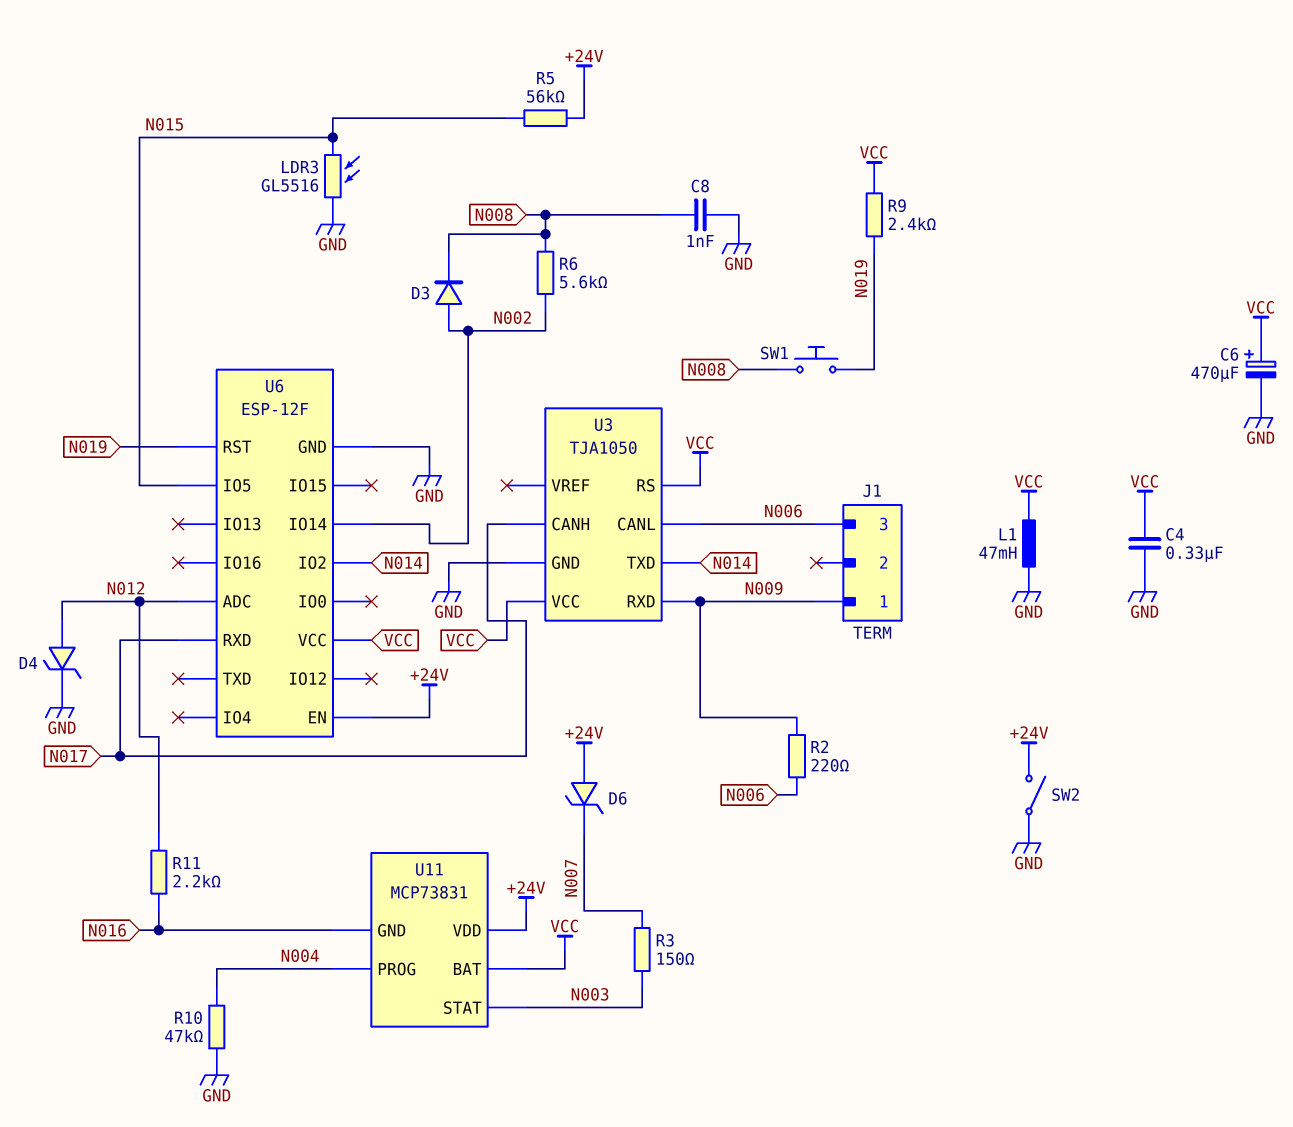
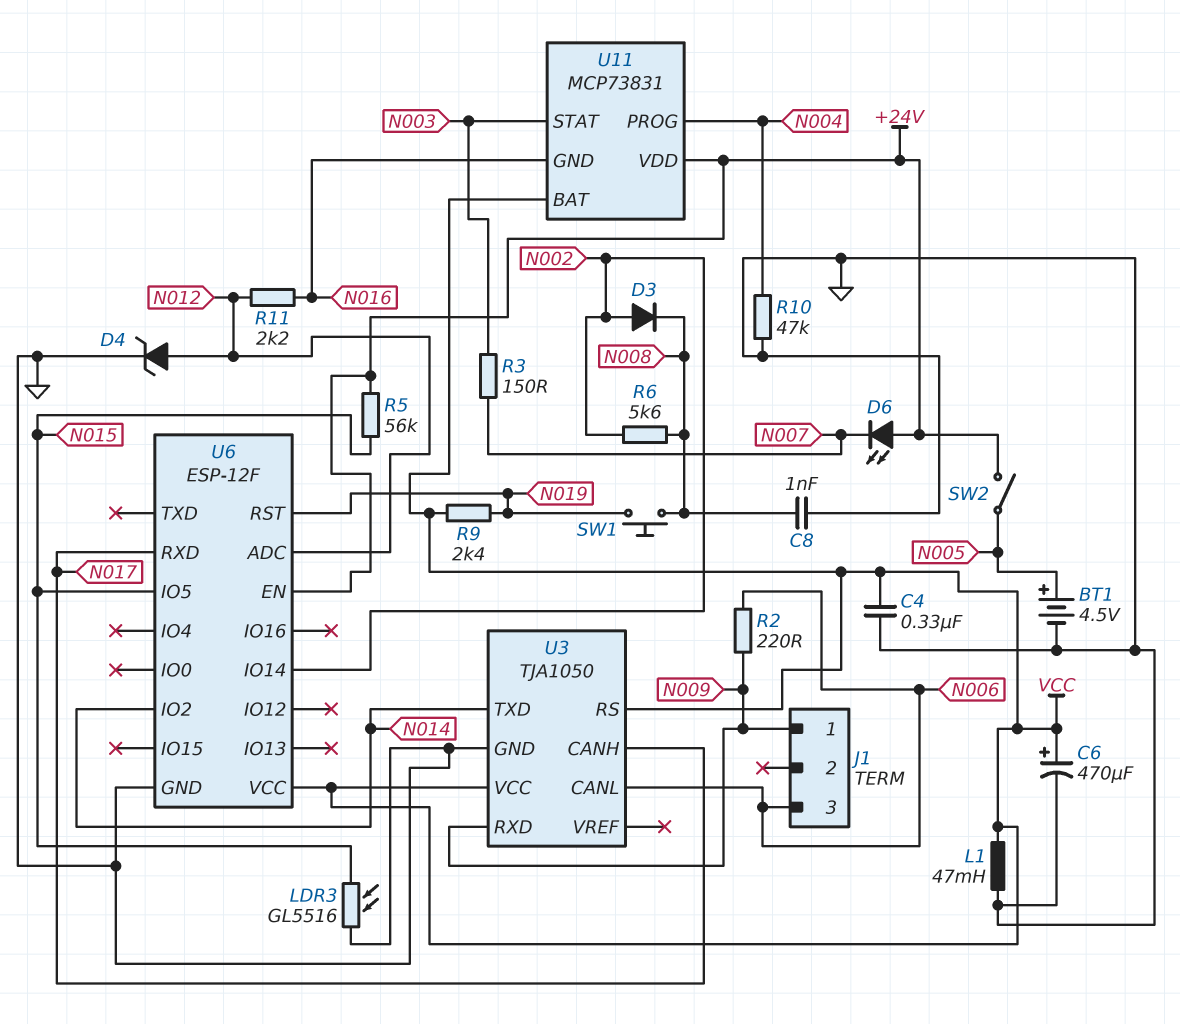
BT1: none -> 4.5V (plus N005, minus GND)
D6: zener (A +24V, K N007) -> LED (A +24V, K N007)
SW2: switch (+24V, GND) -> switch (+24V, N005)

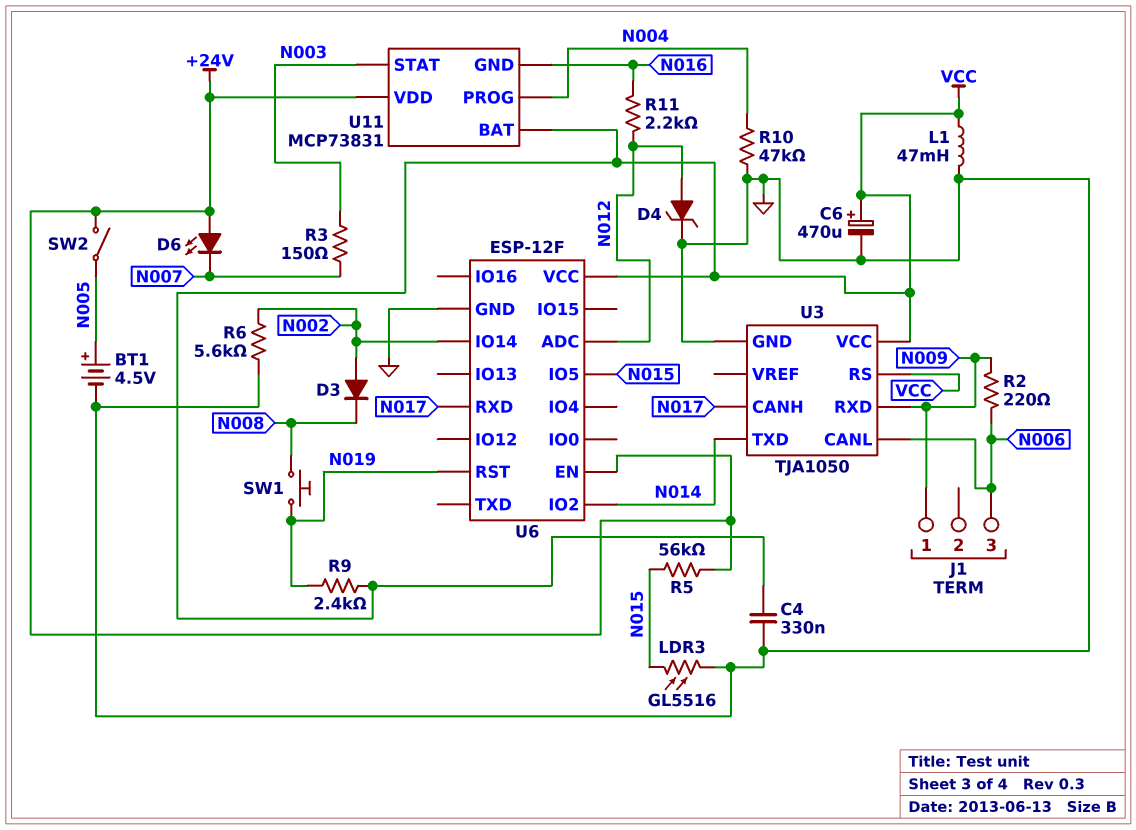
C8: 1nF (GND, N008) -> none
R6: 5.6k (N002, N008) -> 5.6k (GND, N002)

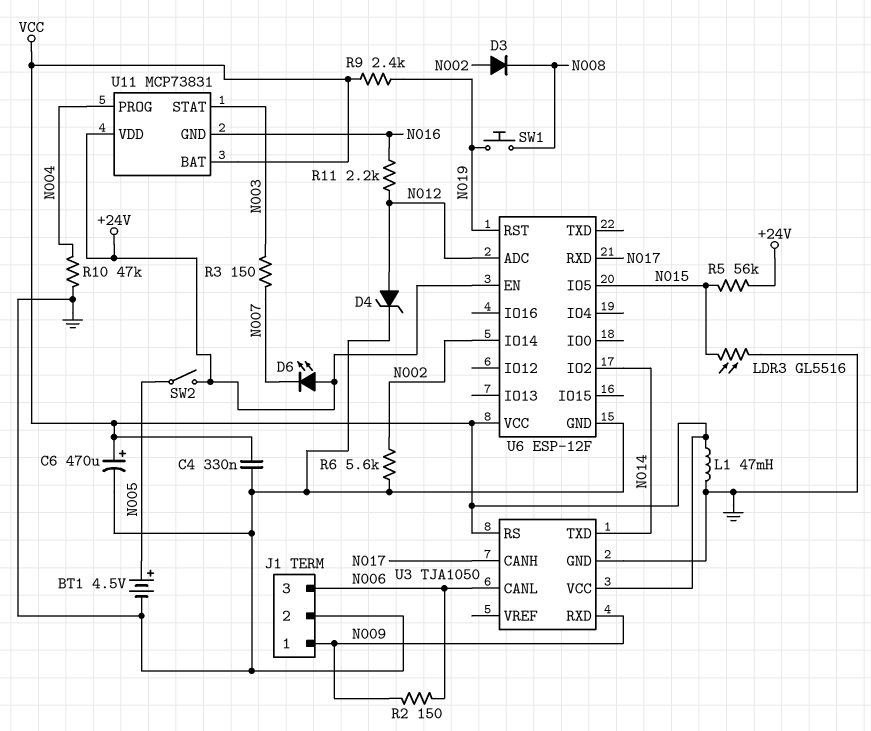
J1 pin 2: none -> GND
R2: 220 (N006, N009) -> 150 (N006, N009)

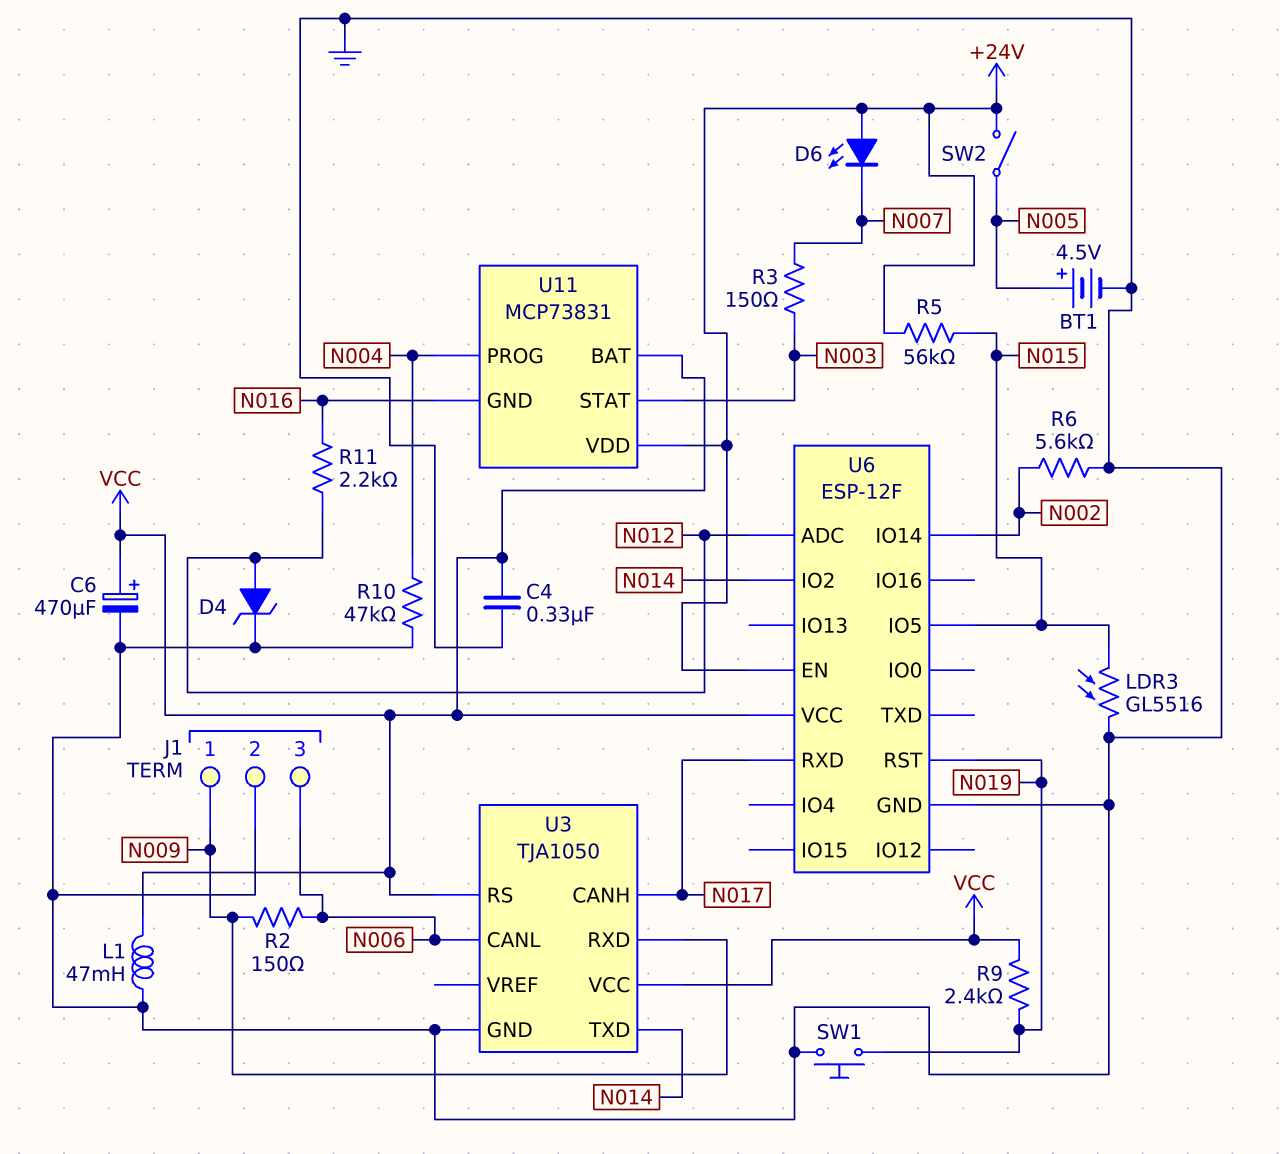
D3: diode (A N002, K N008) -> none
SW1: button (N008, N019) -> button (GND, N019)

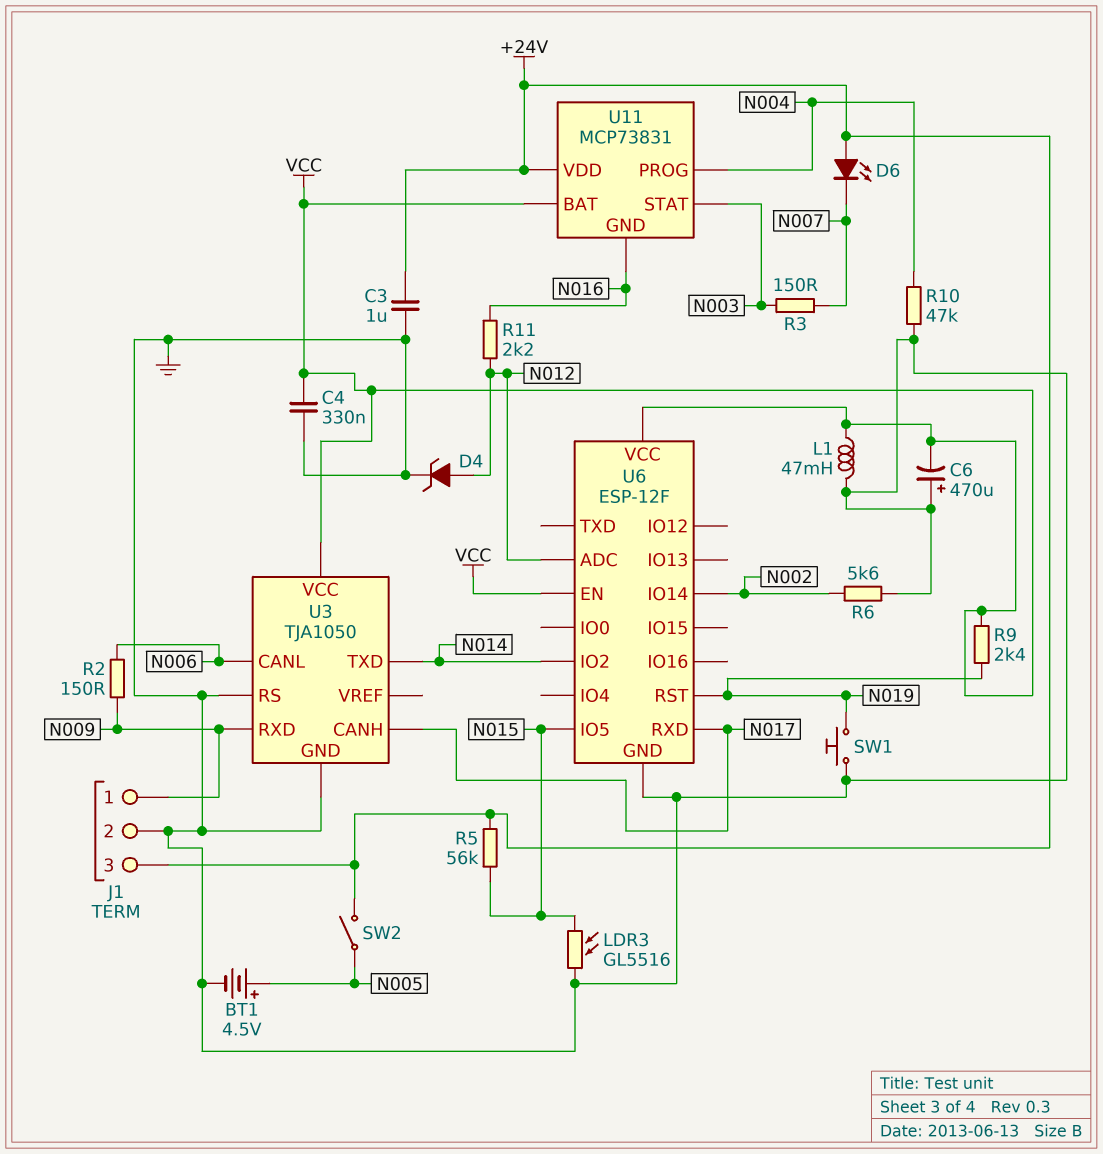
C3: none -> 1uF (+24V, GND)
C6: 470uF (plus VCC, minus GND) -> 470uF (plus GND, minus VCC)
J1 pin 3: N006 -> +24V
U3 pin RS: VCC -> GND
U6 pin EN: +24V -> VCC

